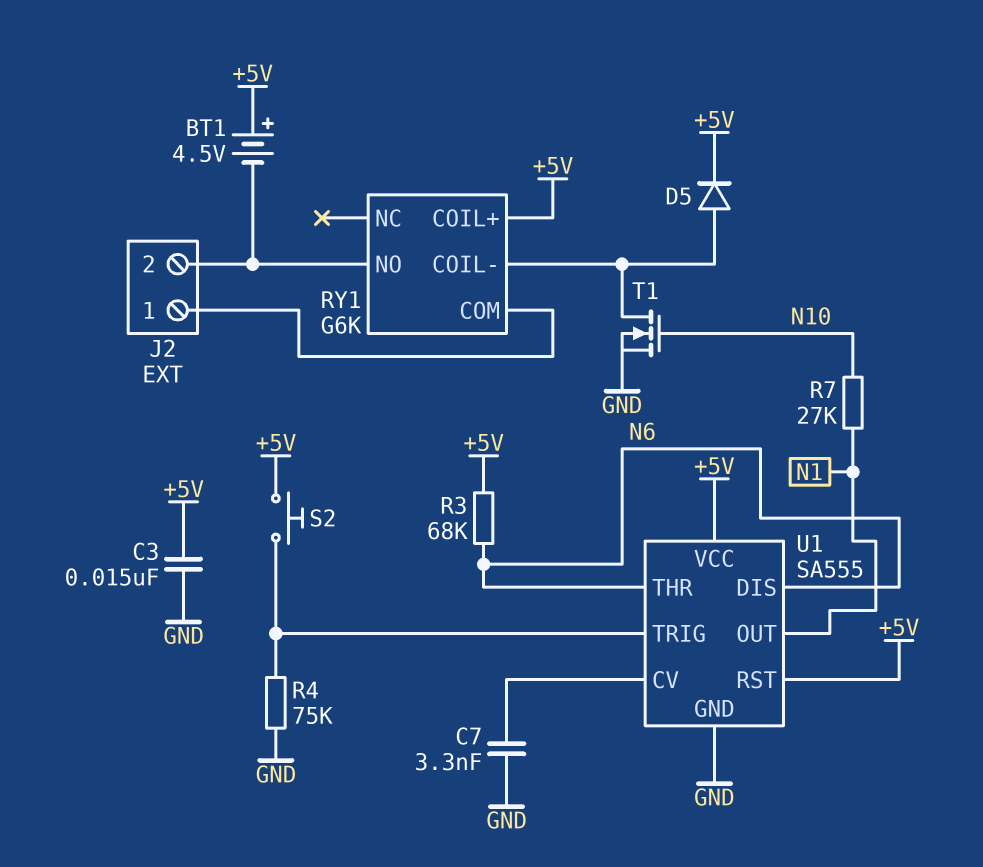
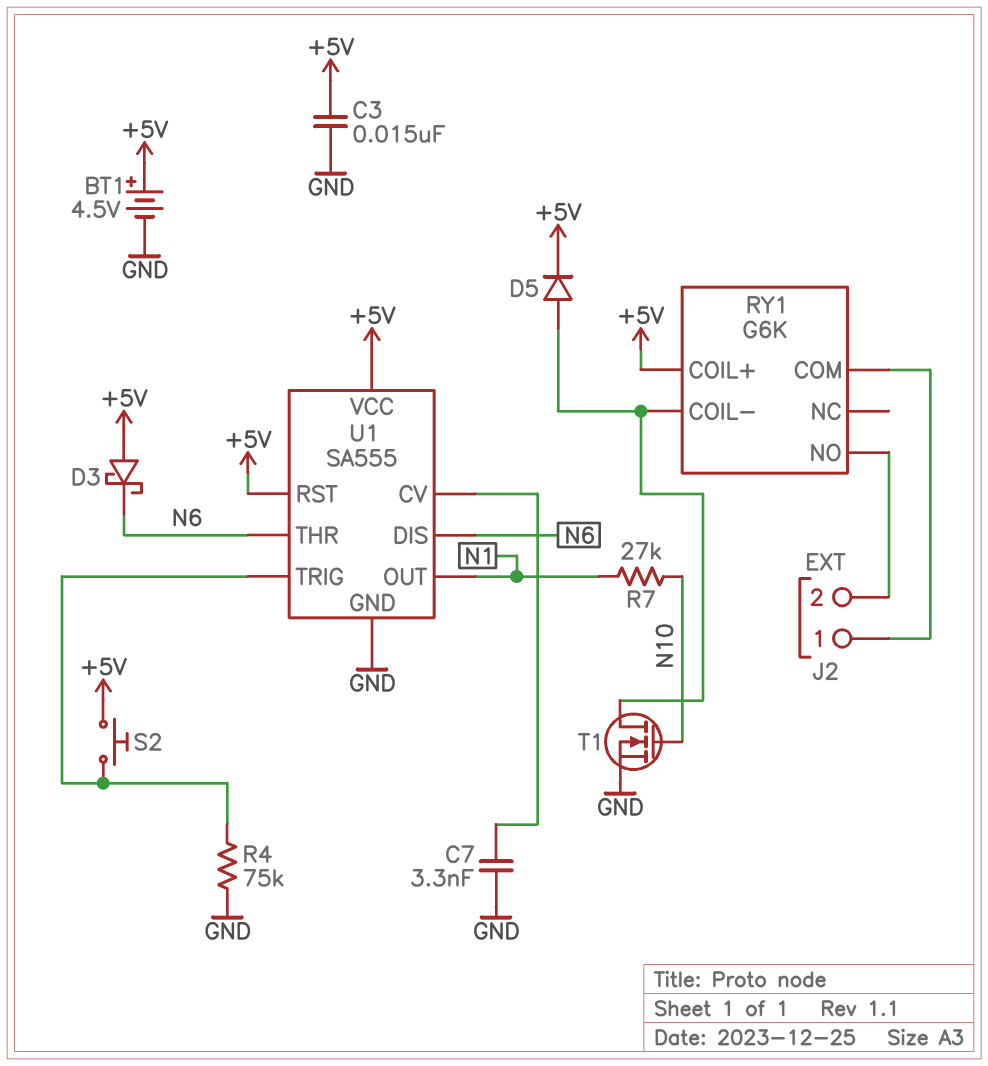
BT1: 4.5V (plus +5V, minus J2/2) -> 4.5V (plus +5V, minus GND)
D3: none -> schottky (A +5V, K N6)
R3: 68k (+5V, N6) -> none

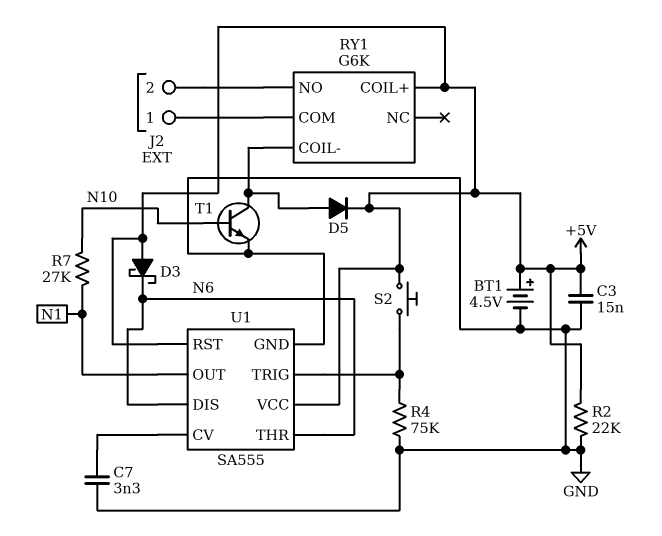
R2: none -> 22k (+5V, GND)
T1: NMOS (G N10, D RY1/COIL-, S GND) -> NPN (B N10, C RY1/COIL-, E GND)

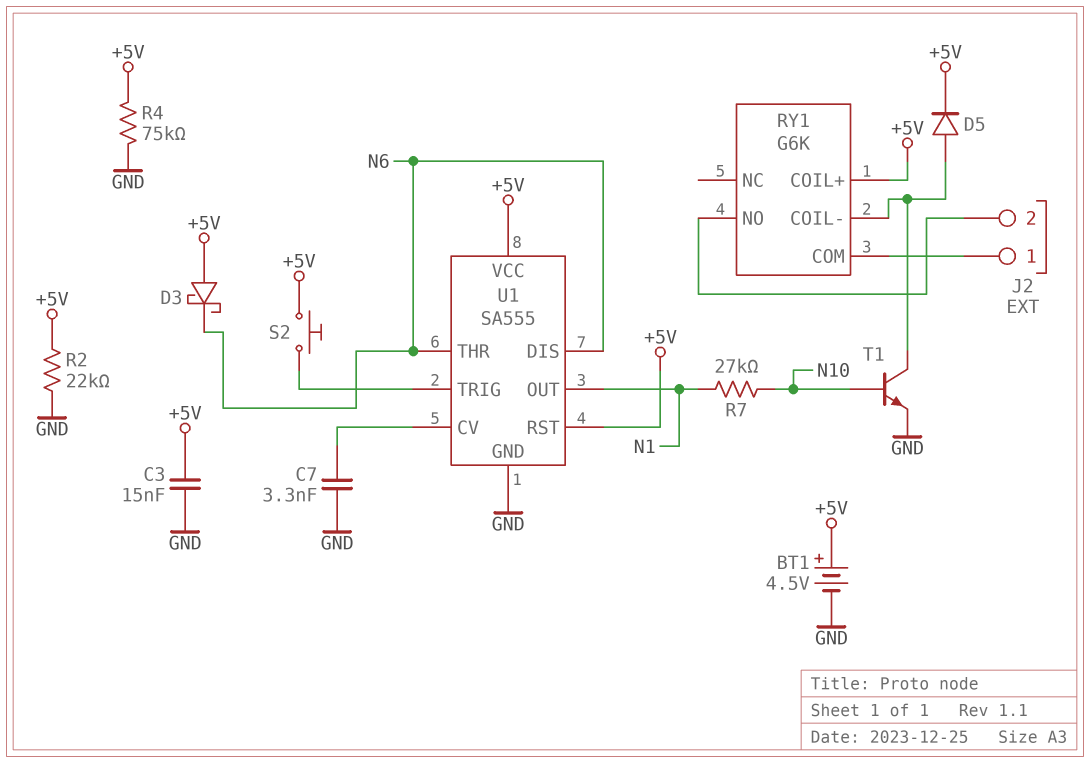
R4: 75k (GND, U1/TRIG) -> 75k (+5V, GND)

